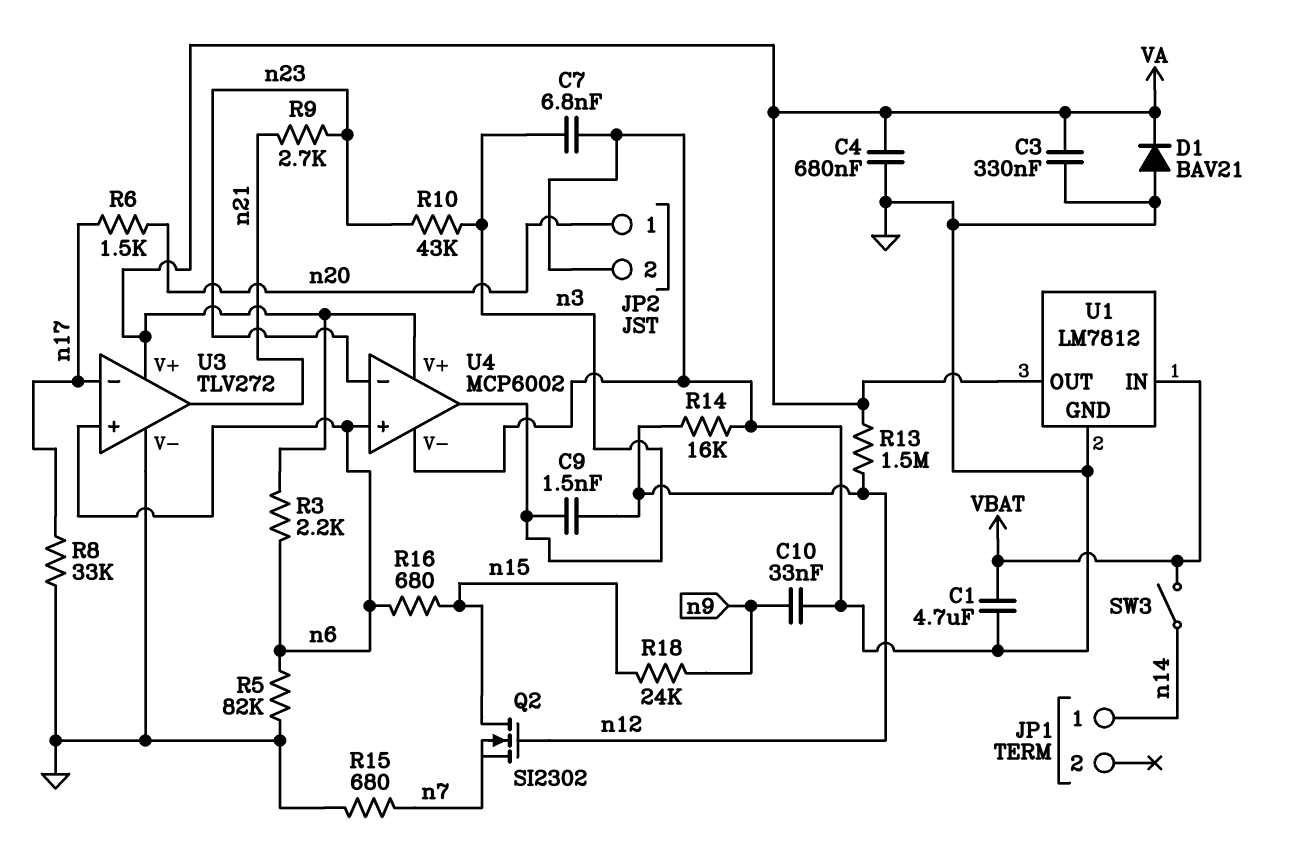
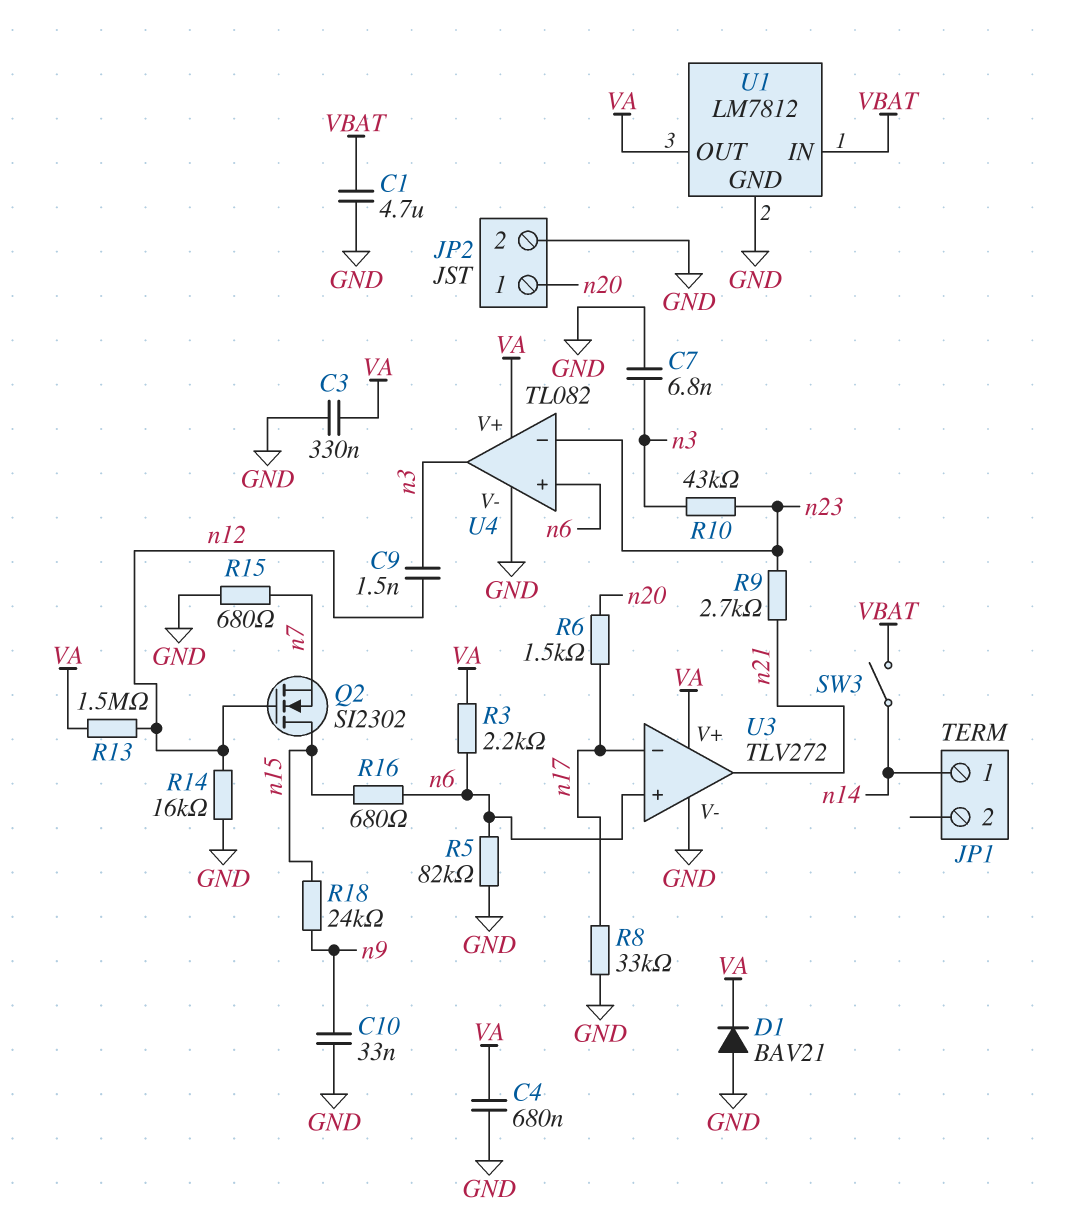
U4: MCP6002 -> TL082

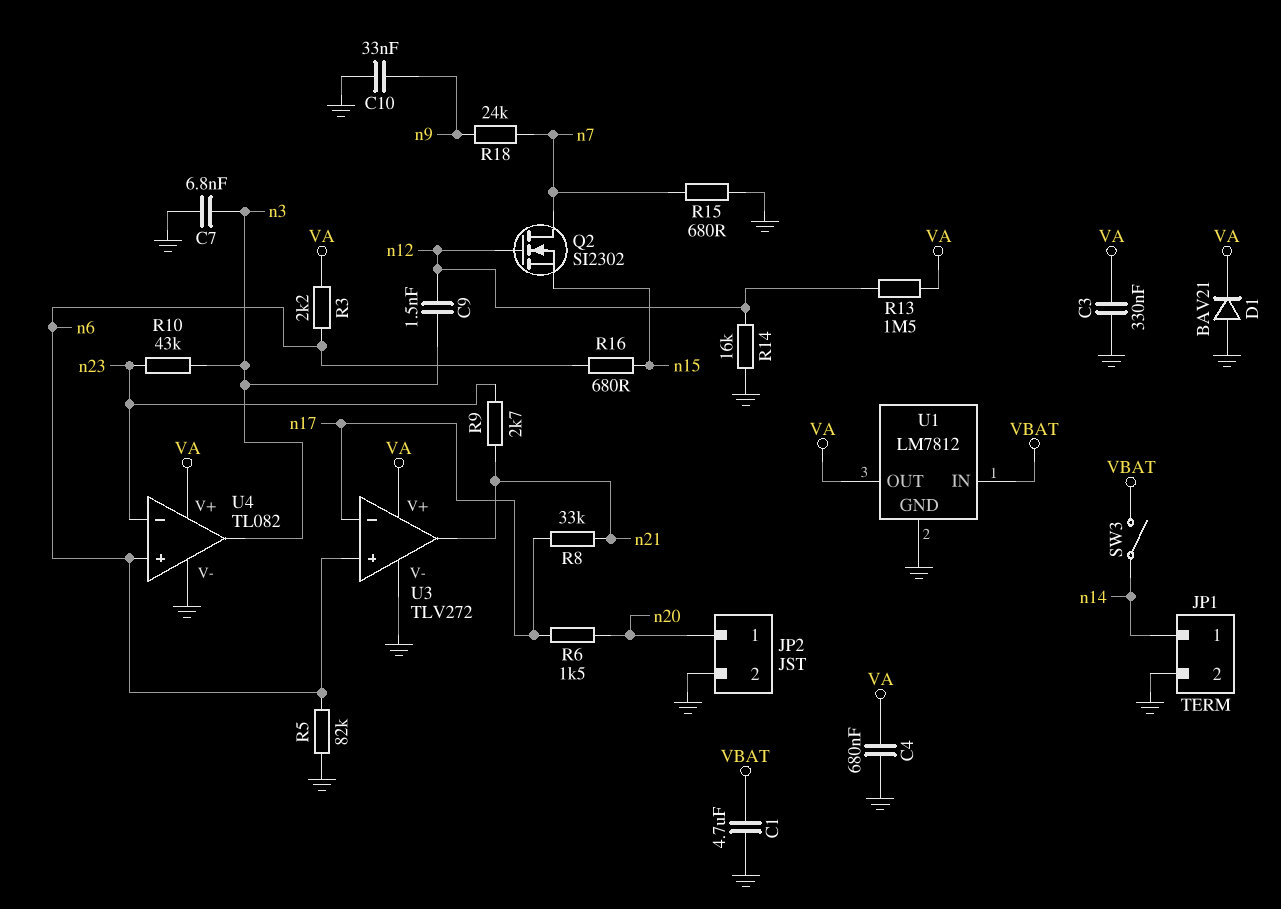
JP1 pin 2: none -> GND
Q2: NMOS SI2302 (G n12, D n15, S n7) -> NMOS SI2302 (G n12, D n7, S n15)
R8: 33k (GND, n17) -> 33k (n17, n21)
R18: 24k (n9, n15) -> 24k (n7, n9)

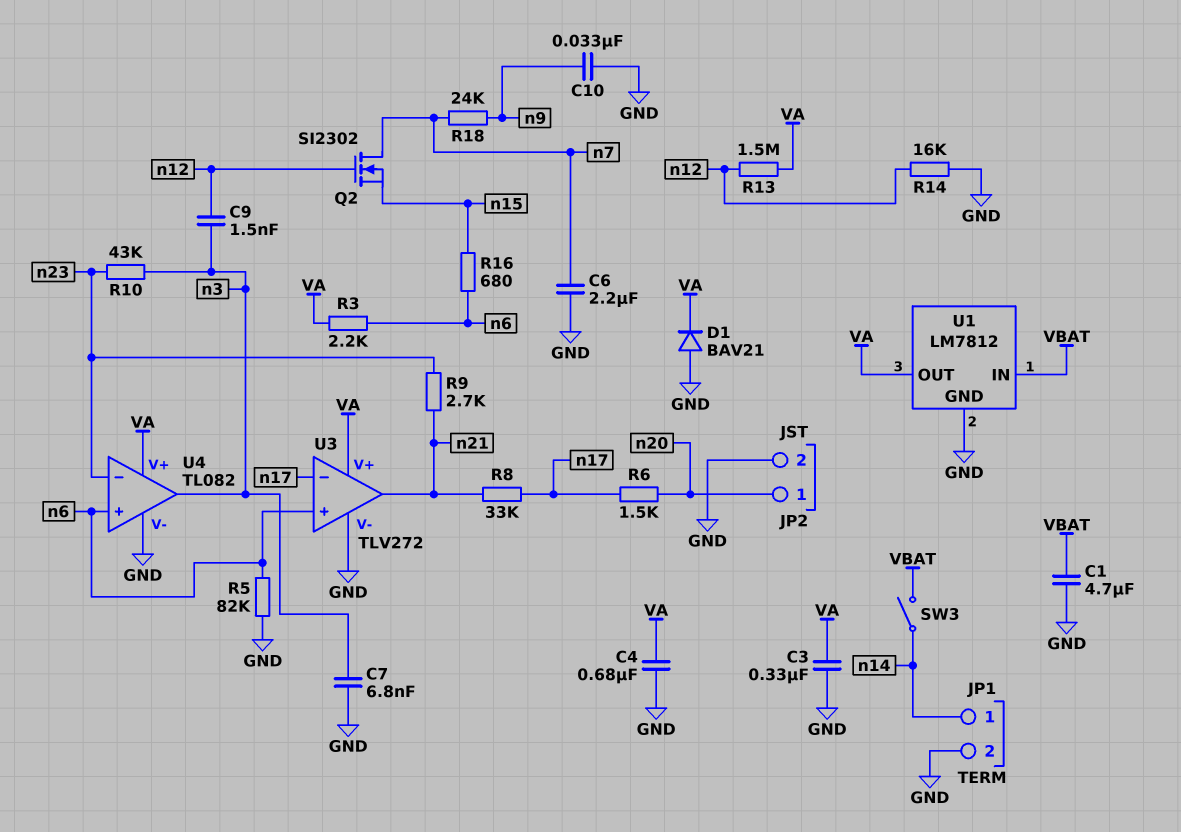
C6: none -> 2.2uF (GND, n7)
R15: 680 (GND, n7) -> none

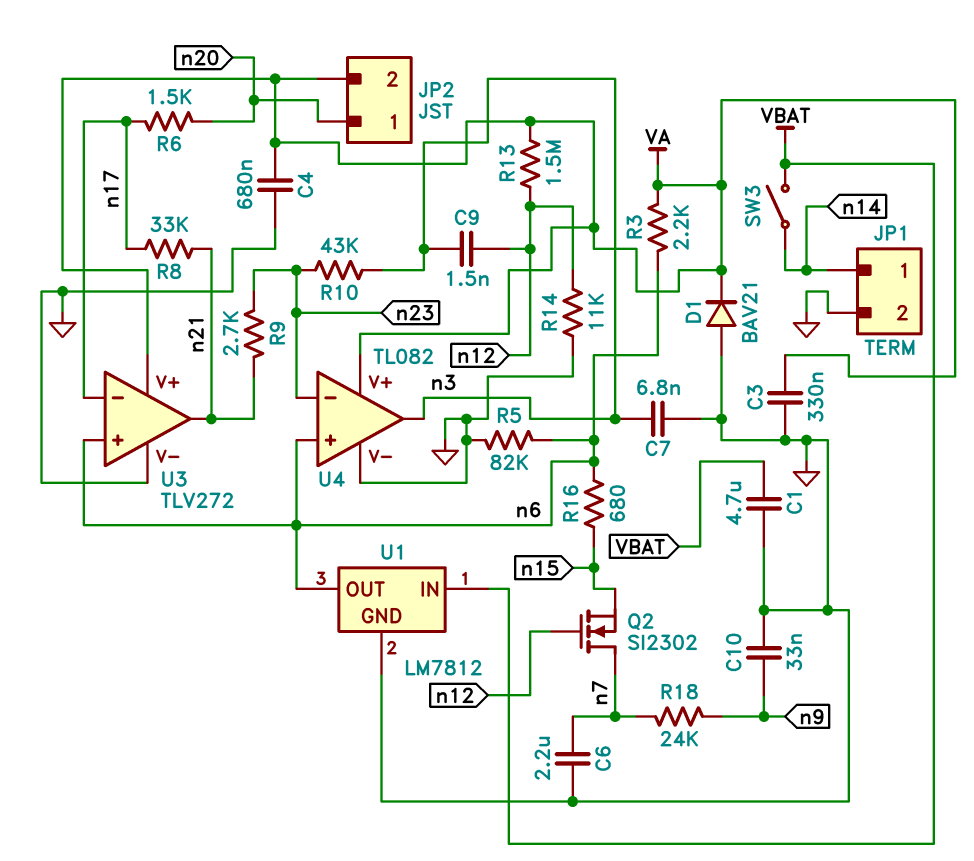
JP2 pin 2: GND -> VA
R14: 16k (GND, n12) -> 11k (GND, n12)
U1 pin OUT: VA -> n6

